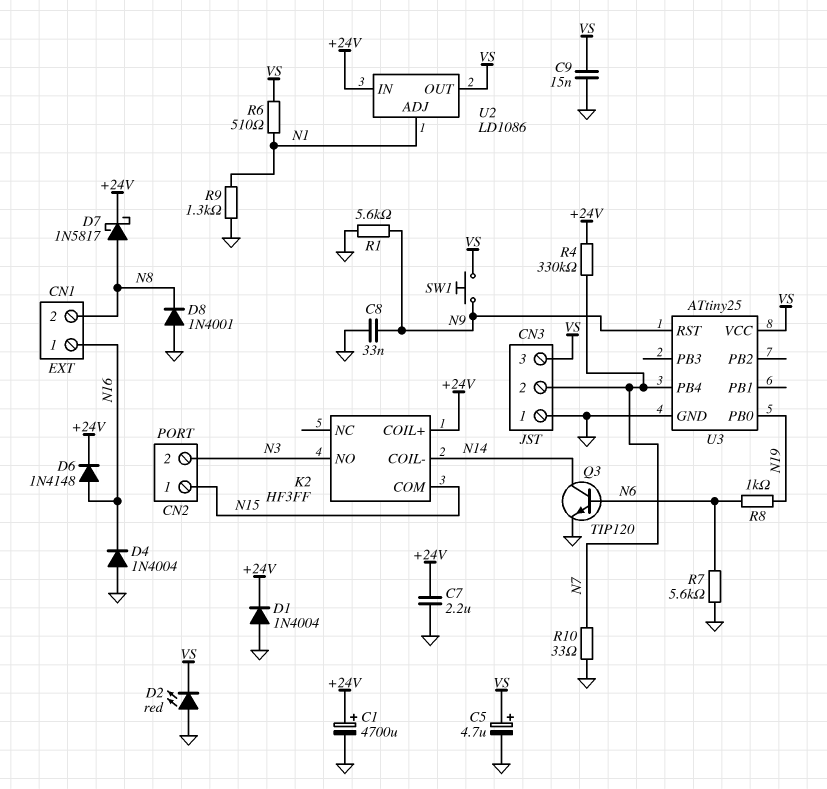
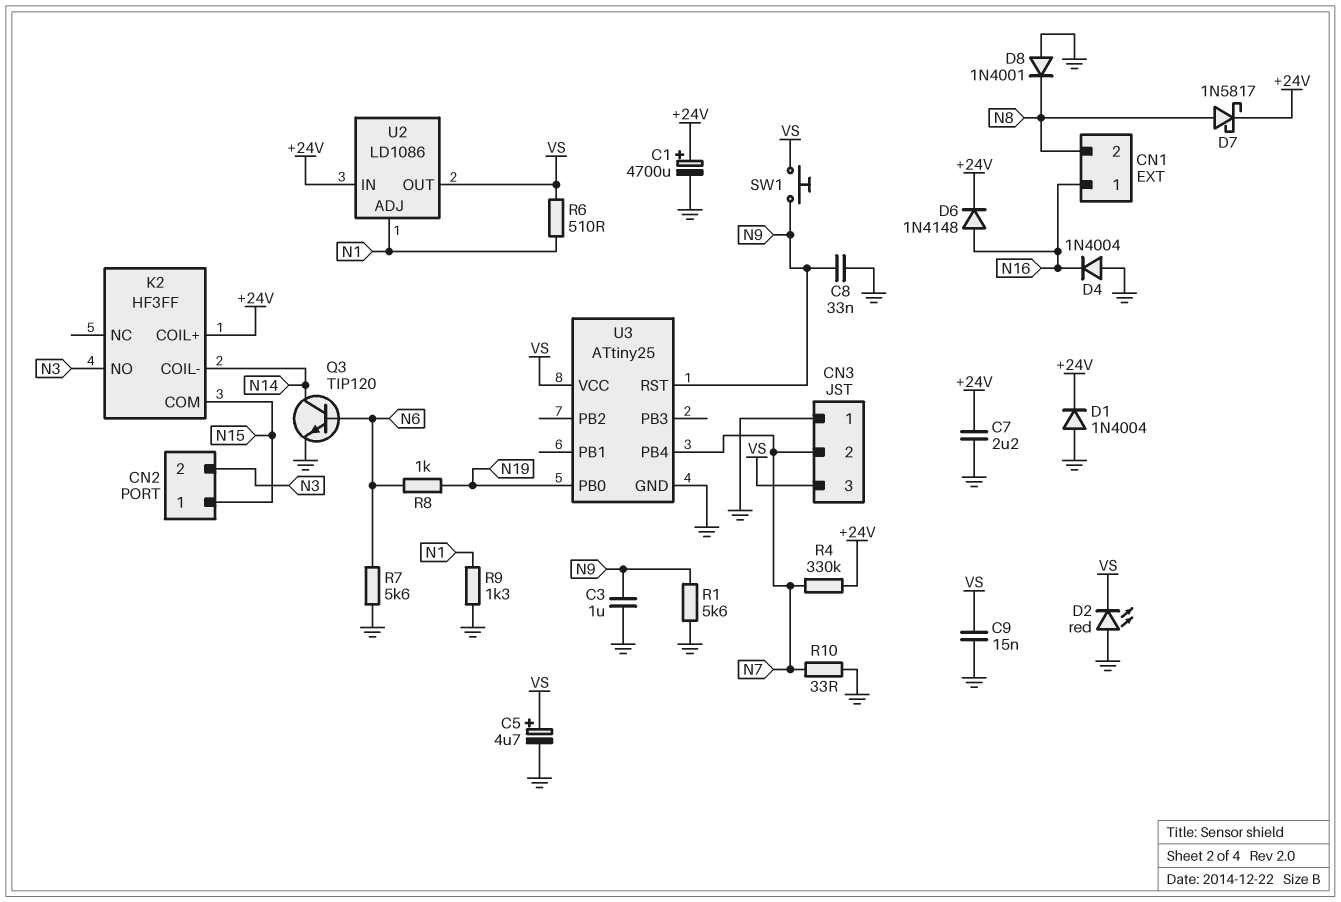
C3: none -> 1uF (GND, N9)

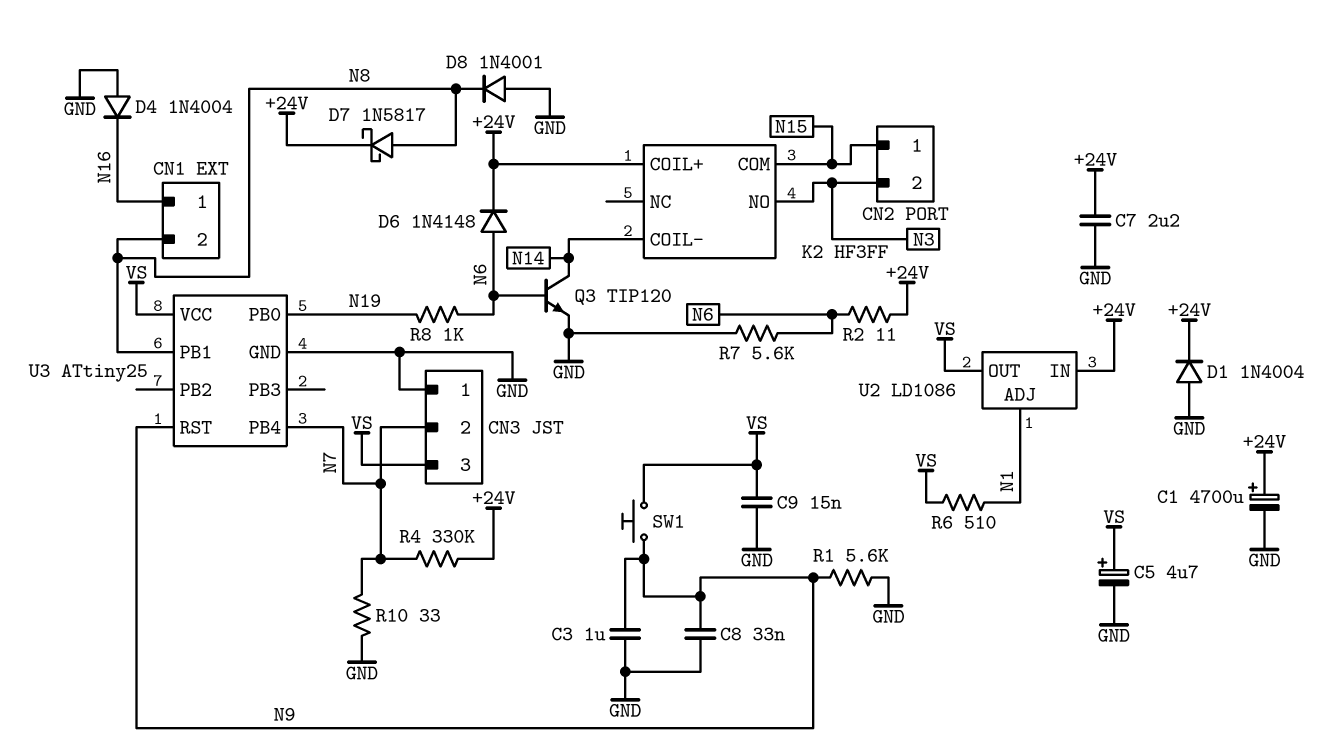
D2: LED red (A GND, K VS) -> none
D6: diode 1N4148 (A N16, K +24V) -> diode 1N4148 (A N6, K +24V)
R2: none -> 11 (+24V, N6)
R9: 1.3k (GND, N1) -> none
U3 pin PB1: none -> N8

